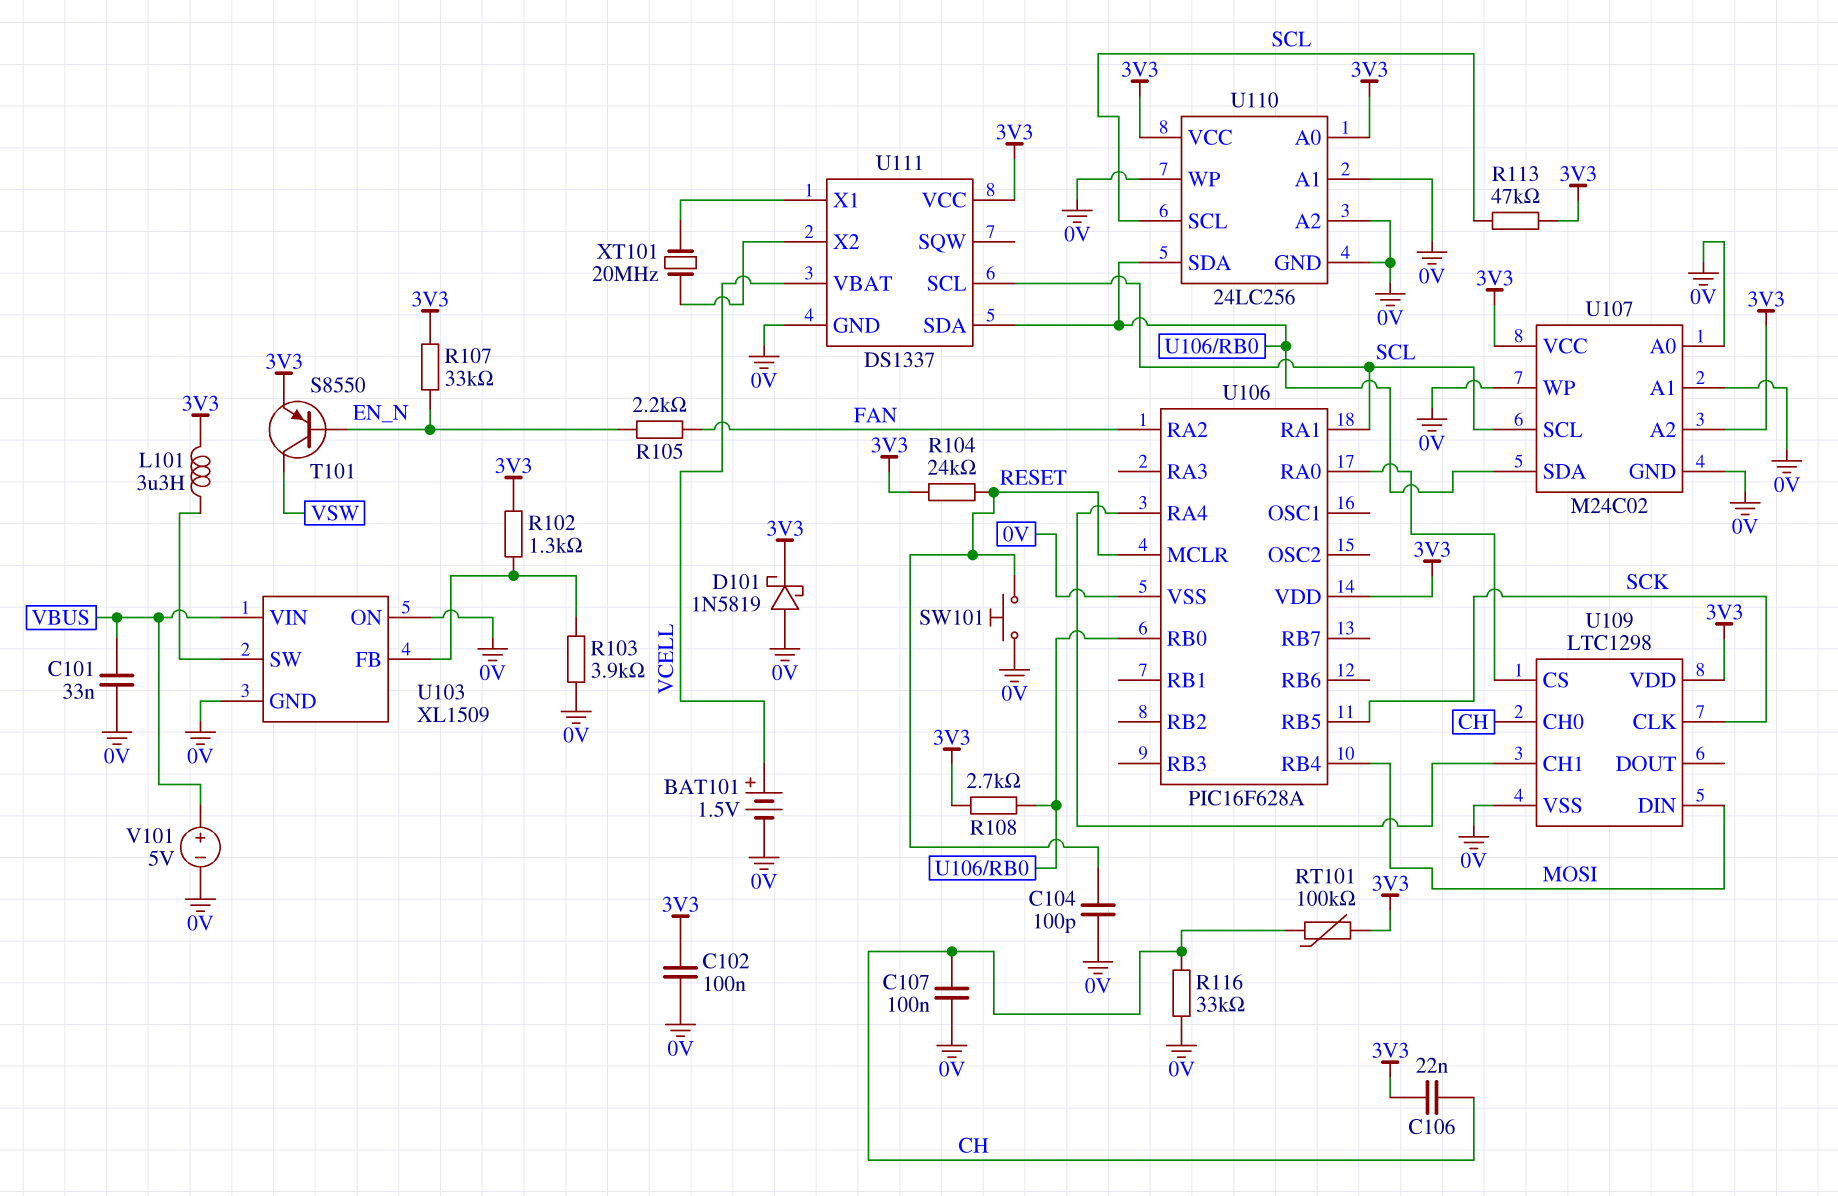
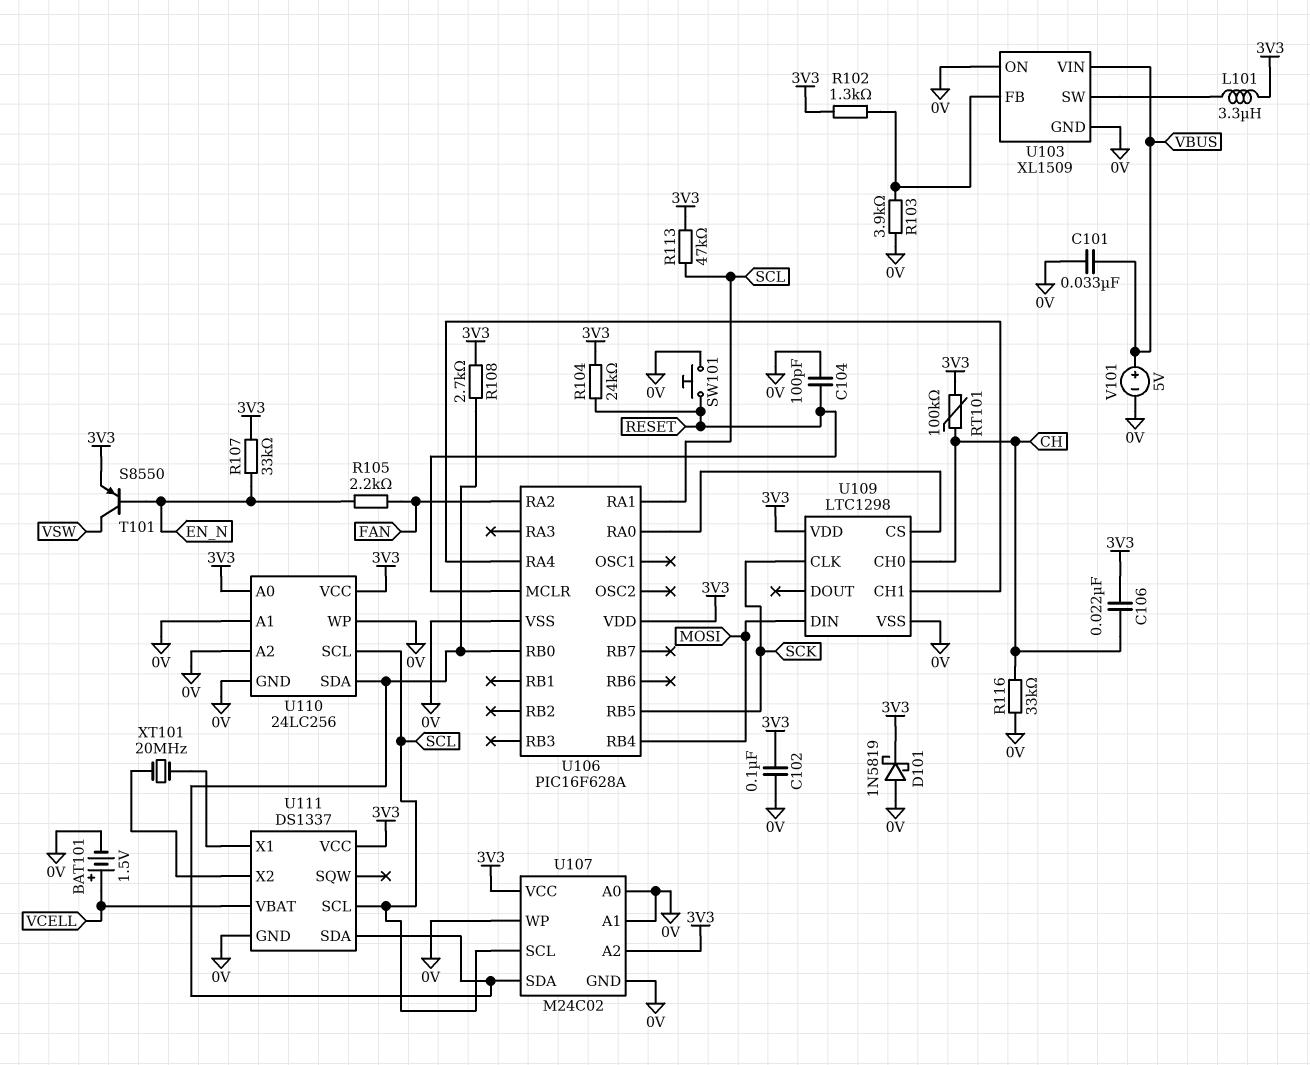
C107: 100nF (0V, CH) -> none

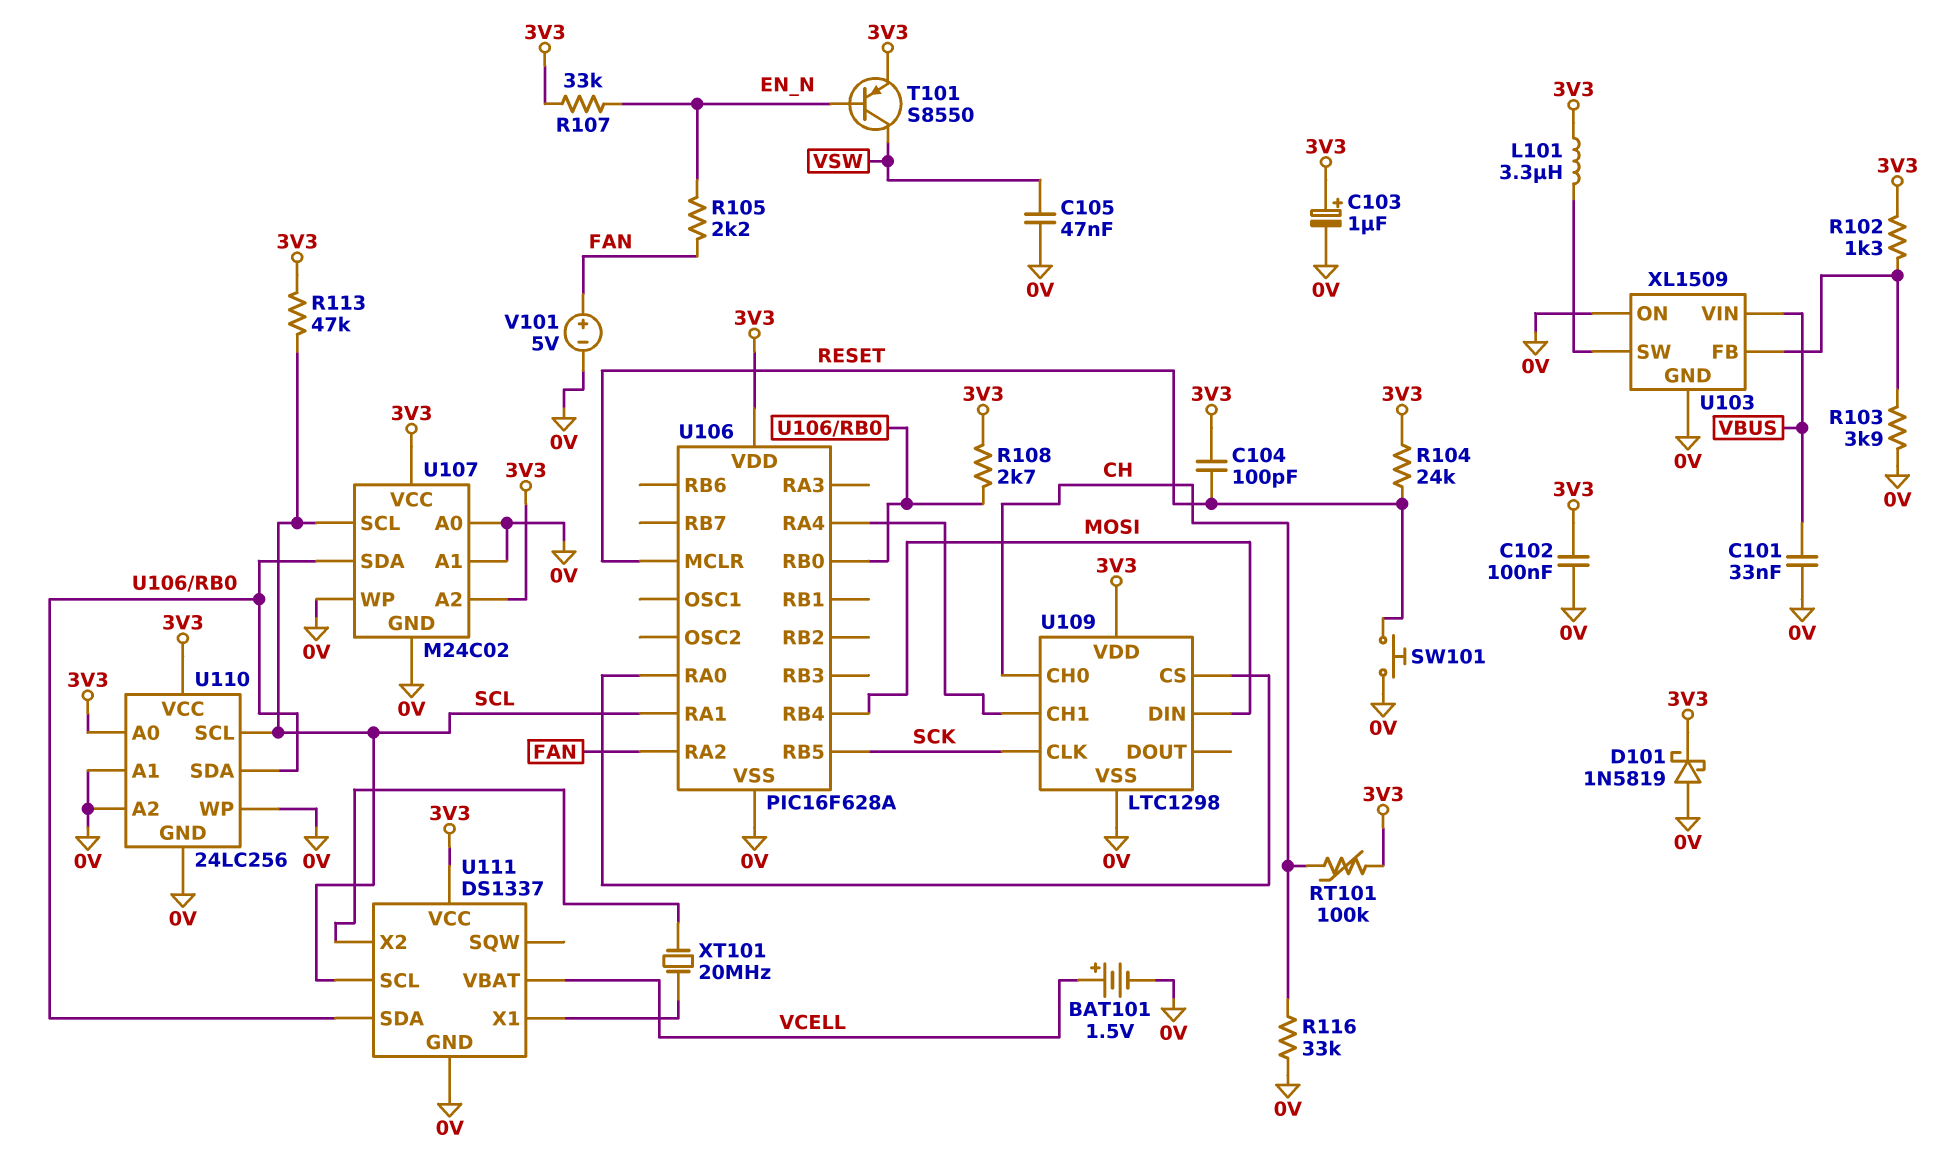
C103: none -> 1uF (plus 3V3, minus 0V)
C104: 100pF (0V, RESET) -> 100pF (3V3, RESET)
C105: none -> 47nF (0V, VSW)
C106: 22nF (3V3, CH) -> none
V101: 5V (plus VBUS, minus 0V) -> 5V (plus FAN, minus 0V)

